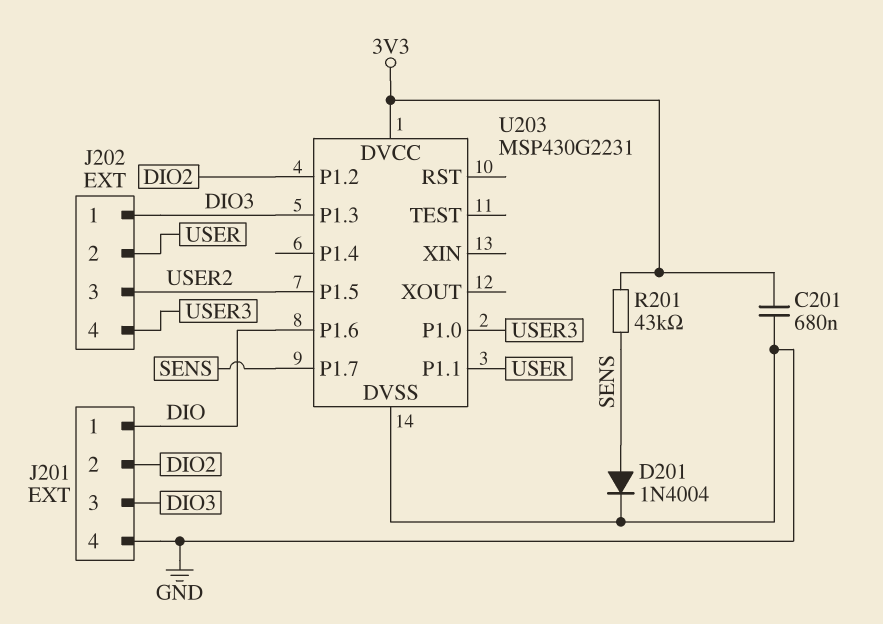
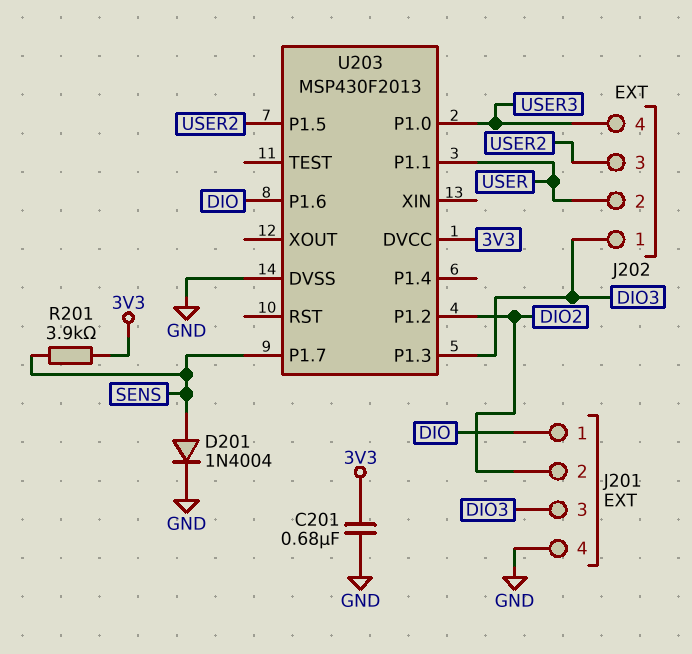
R201: 43k (3V3, SENS) -> 3.9k (3V3, SENS)
U203: MSP430G2231 -> MSP430F2013

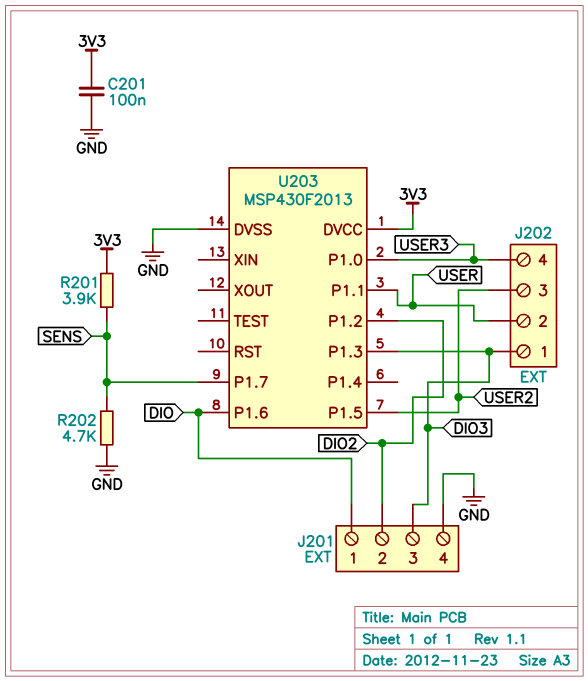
C201: 680nF (3V3, GND) -> 100nF (3V3, GND)
D201: diode 1N4004 (A SENS, K GND) -> none
R202: none -> 4.7k (GND, SENS)

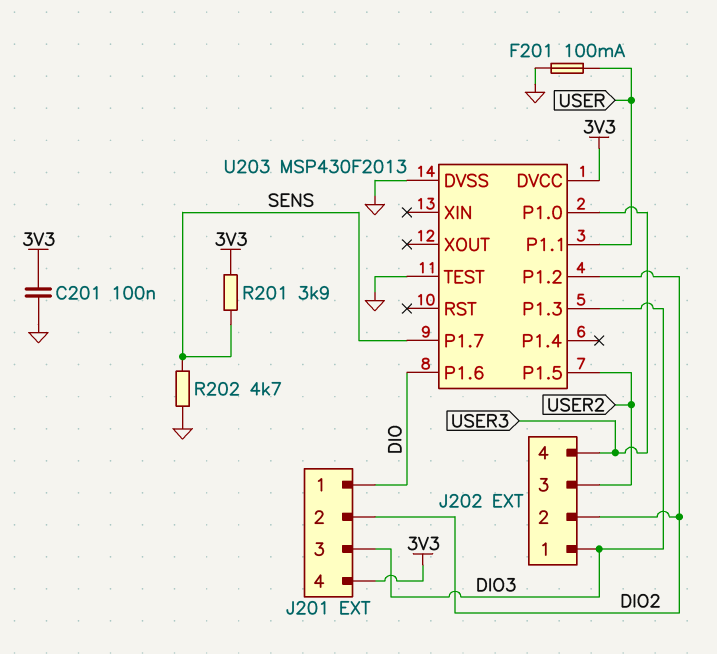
F201: none -> 100mA (GND, USER)
J201 pin 4: GND -> 3V3
J202 pin 2: USER -> DIO2
U203 pin TEST: none -> GND

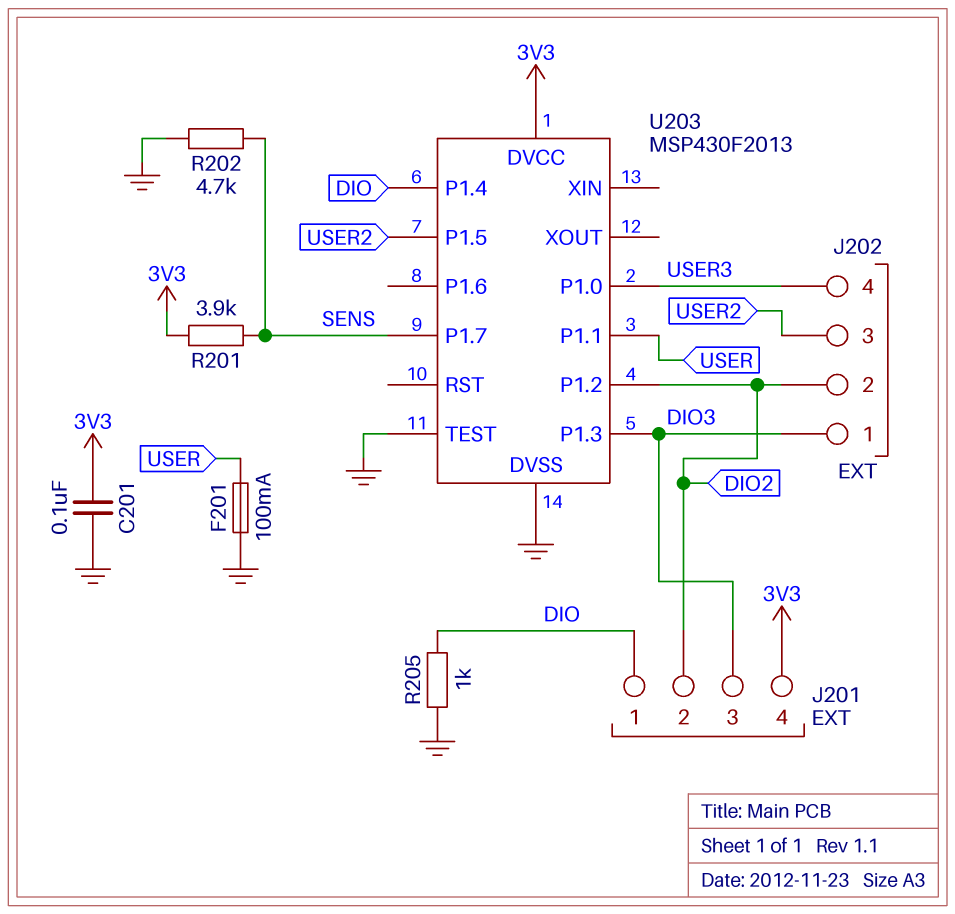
R205: none -> 1k (DIO, GND)
U203 pin P1.4: none -> DIO
U203 pin P1.6: DIO -> none

